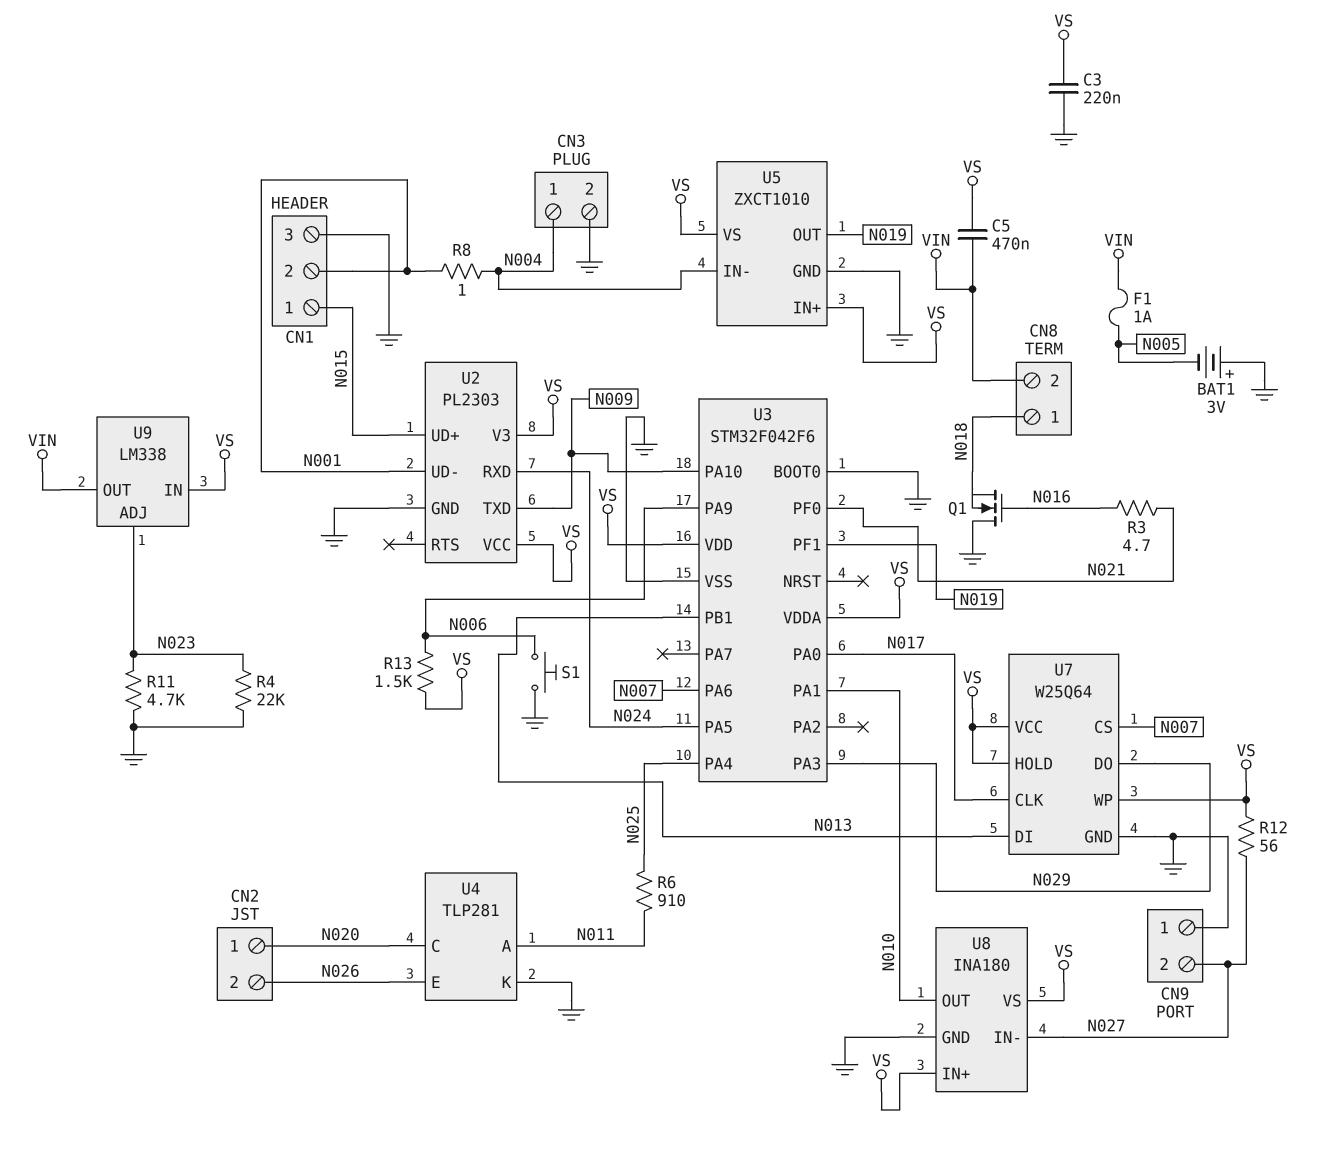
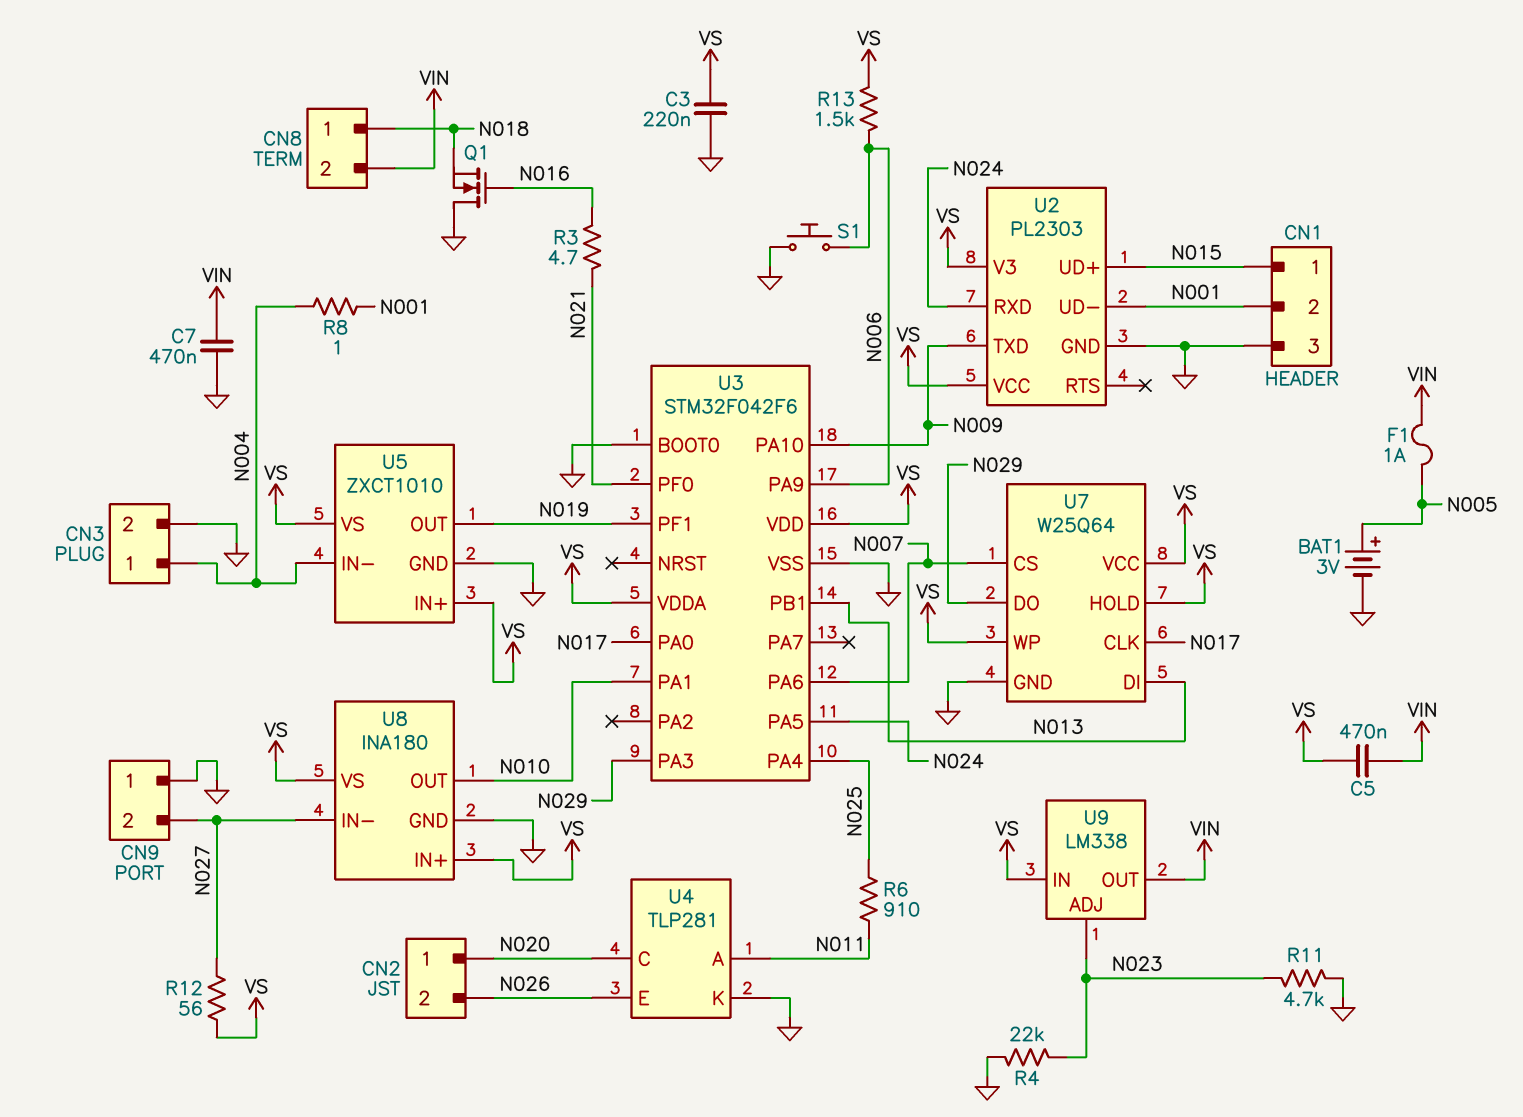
BAT1: 3V (plus GND, minus N005) -> 3V (plus N005, minus GND)
C7: none -> 470nF (GND, VIN)

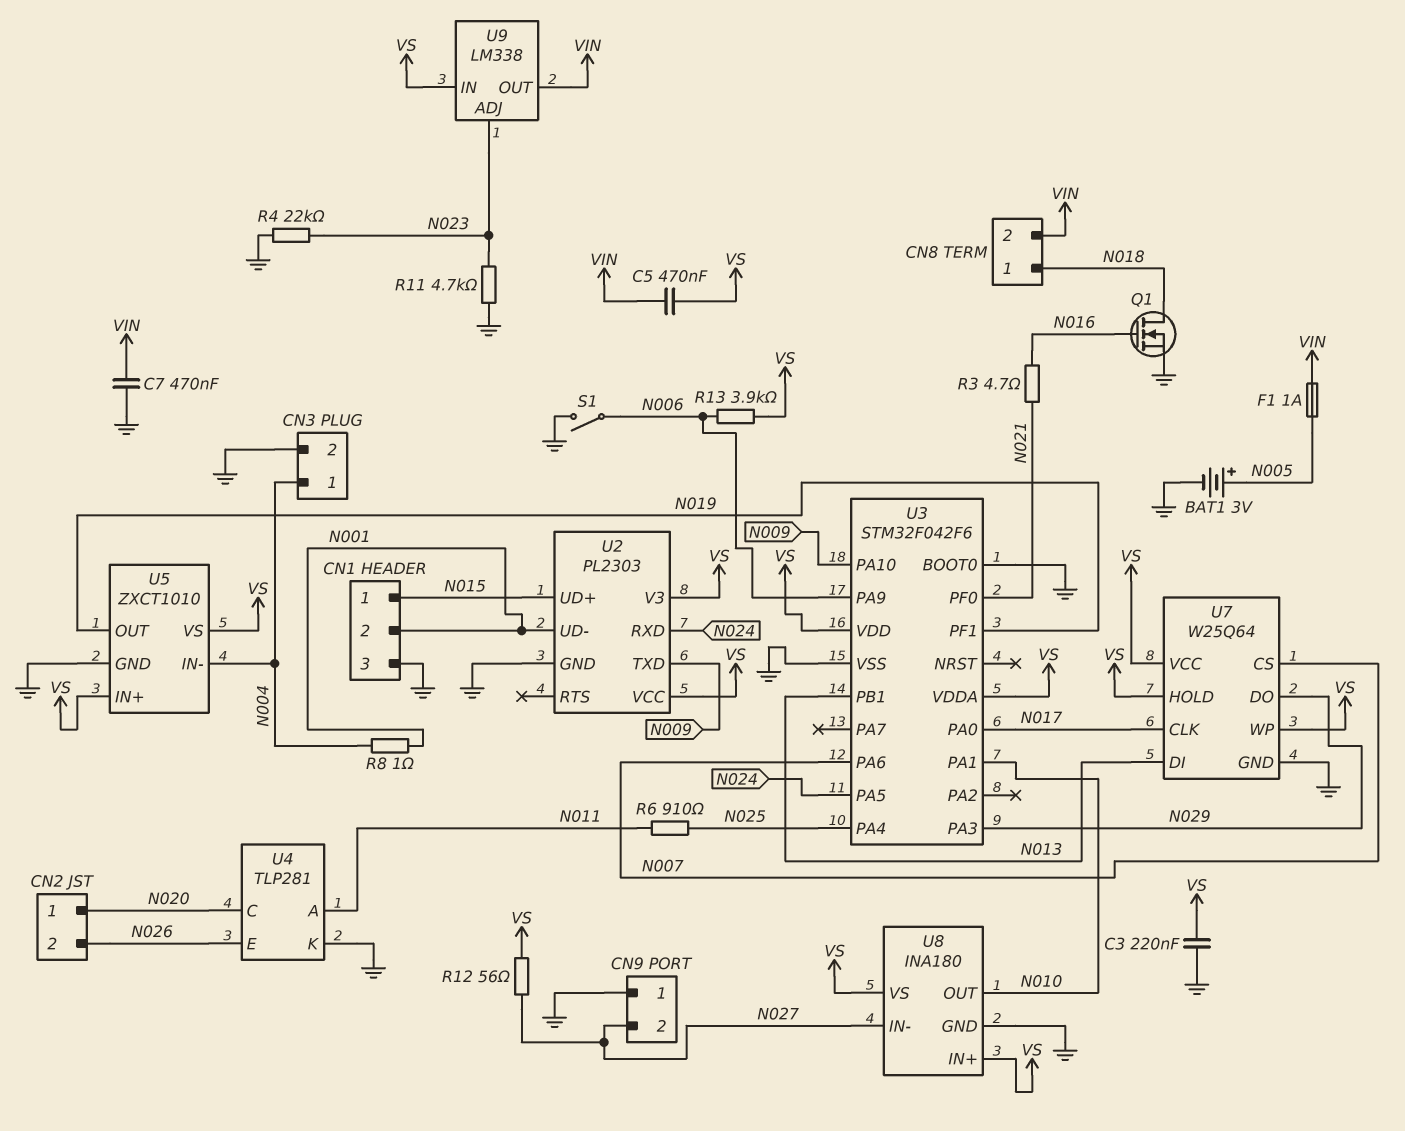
Q1: NMOS (G N016, D GND, S N018) -> NMOS (G N016, D N018, S GND)
R13: 1.5k (N006, VS) -> 3.9k (N006, VS)
S1: button (GND, N006) -> switch (GND, N006)

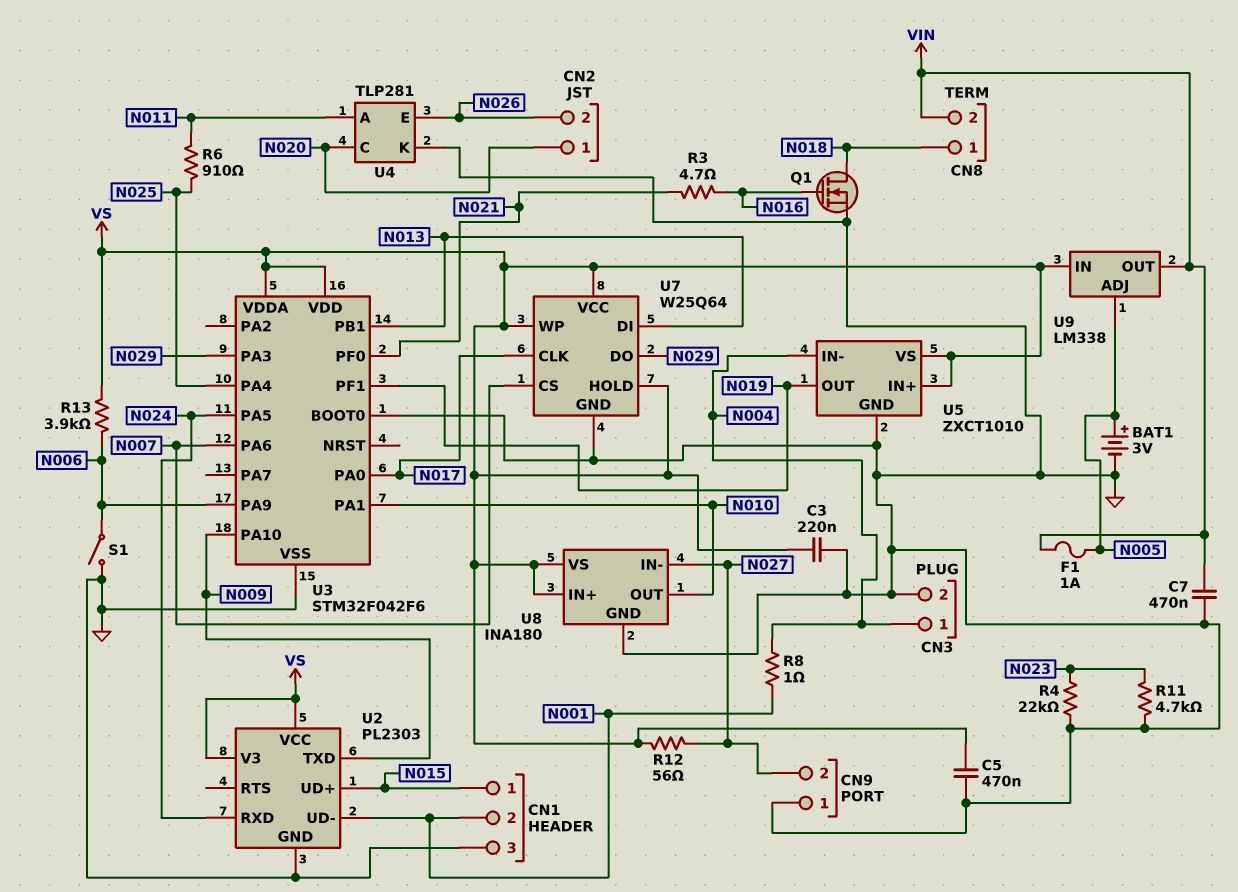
C5: 470nF (VIN, VS) -> 470nF (GND, VS)
U9 pin ADJ: N023 -> N005

